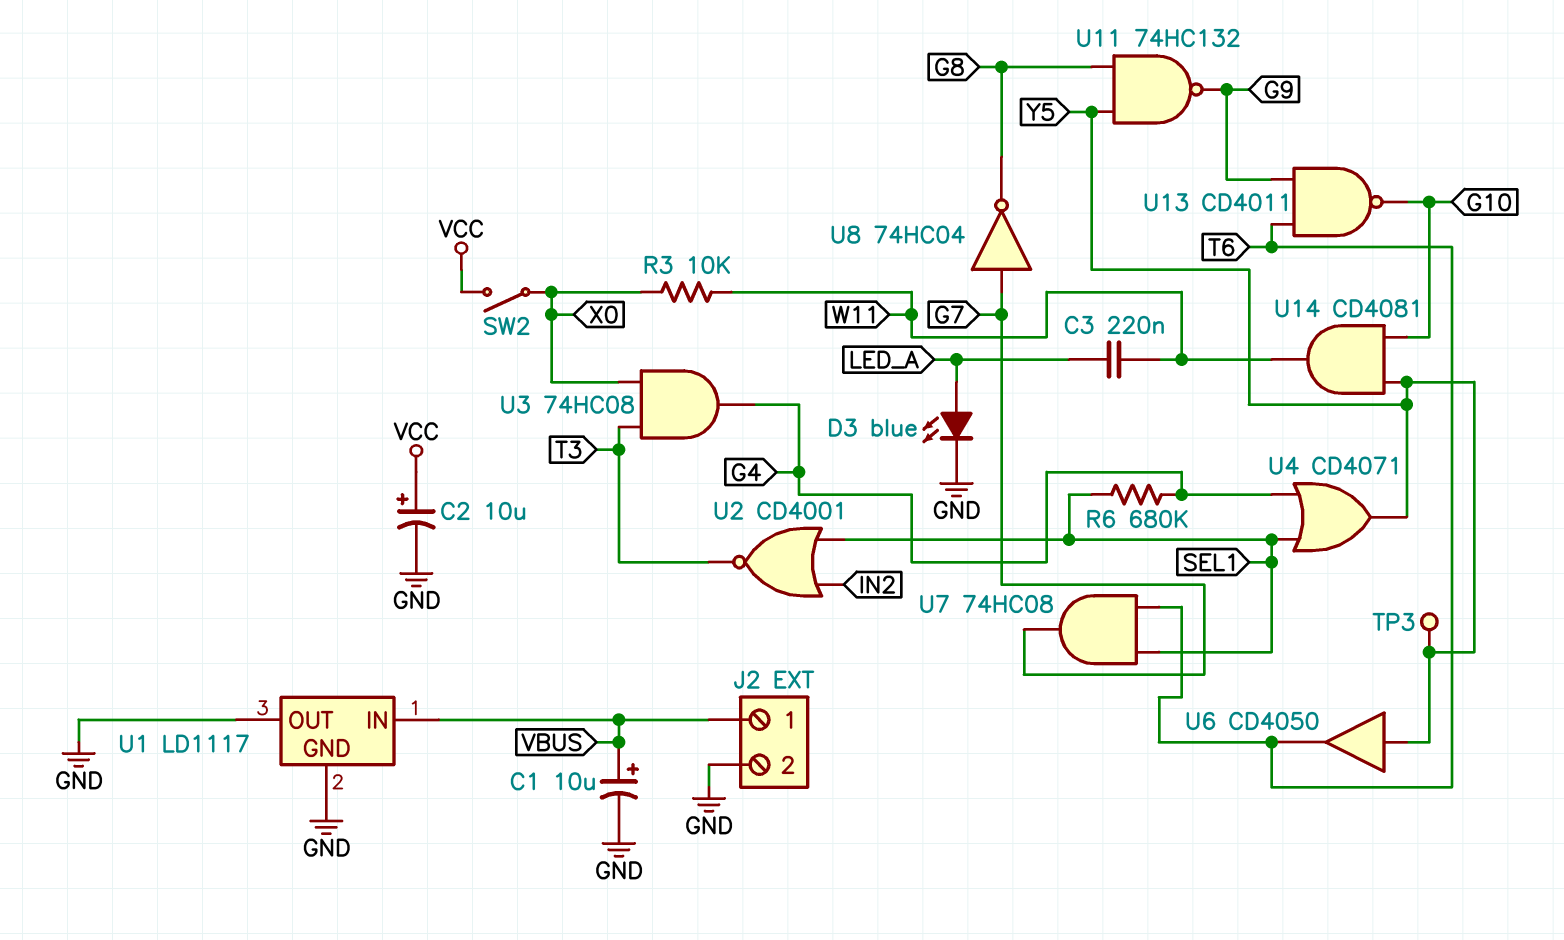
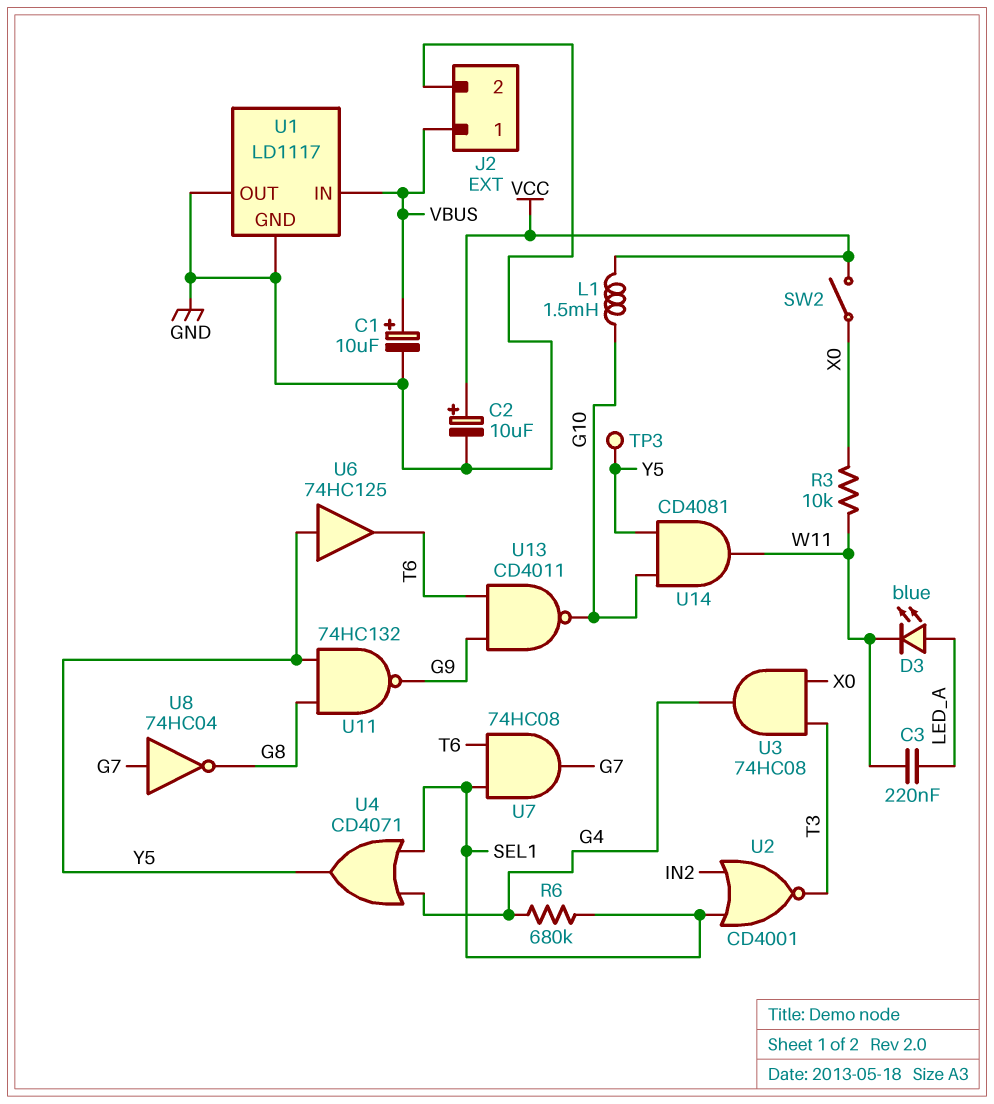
D3: LED blue (A LED_A, K GND) -> LED blue (A LED_A, K W11)
L1: none -> 1.5mH (G10, VCC)
U6: buffer CD4050 (in Y5, out T6) -> buffer 74HC125 (in Y5, out T6)

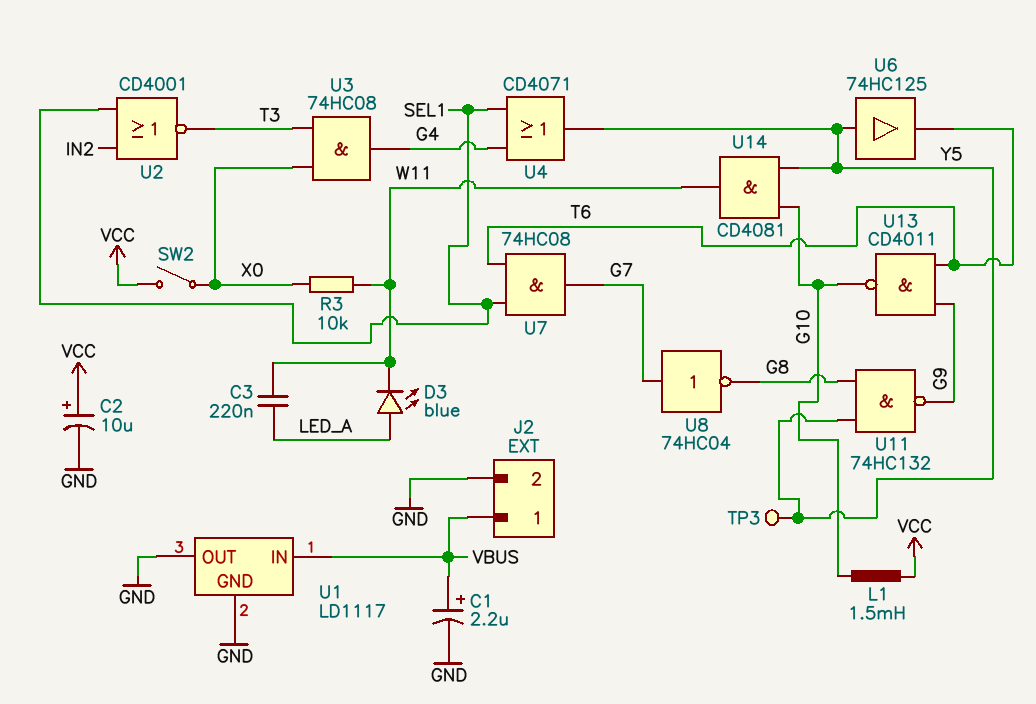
C1: 10uF (plus VBUS, minus GND) -> 2.2uF (plus VBUS, minus GND)
R6: 680k (G4, SEL1) -> none

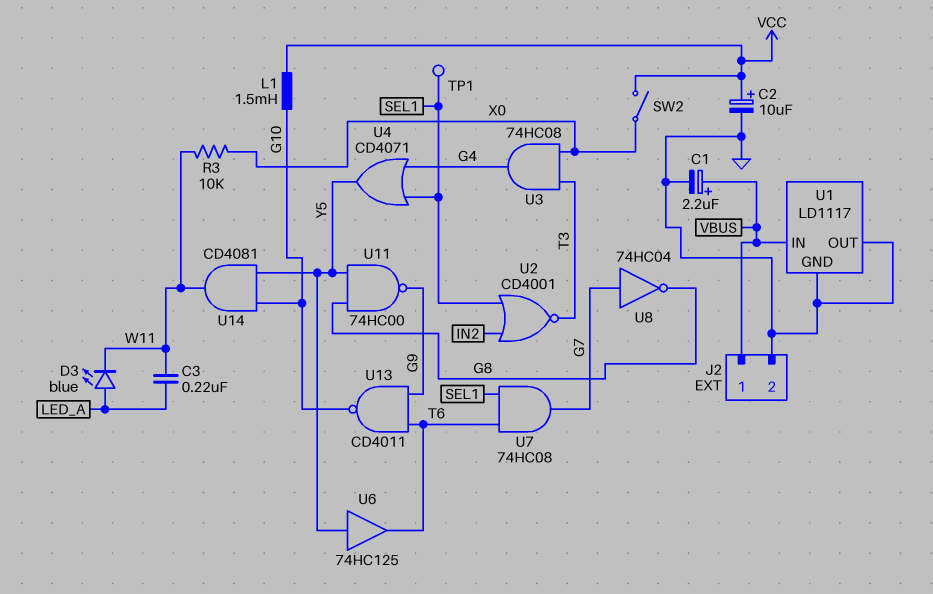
TP1: none -> test point (SEL1)
TP3: test point (Y5) -> none
U11: NAND 74HC132 (in G8, in Y5, out G9) -> NAND 74HC00 (in G8, in Y5, out G9)

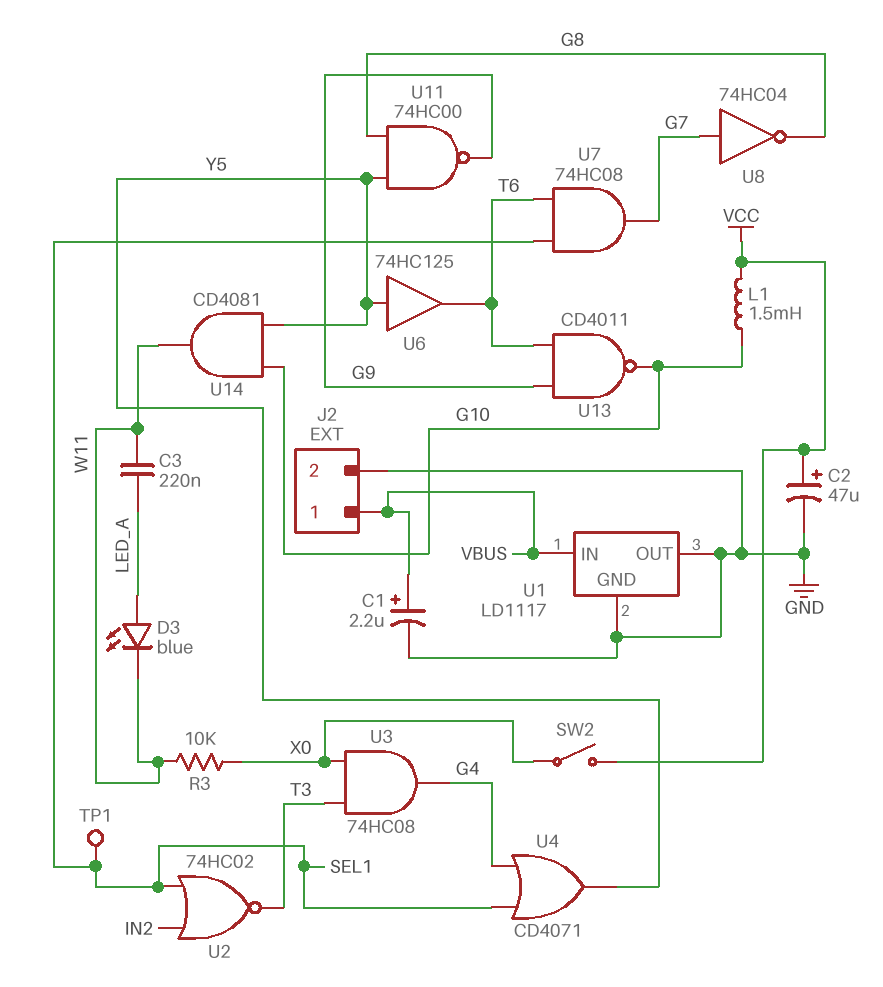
C2: 10uF (plus VCC, minus GND) -> 47uF (plus VCC, minus GND)
U2: NOR CD4001 (in IN2, in SEL1, out T3) -> NOR 74HC02 (in IN2, in SEL1, out T3)

